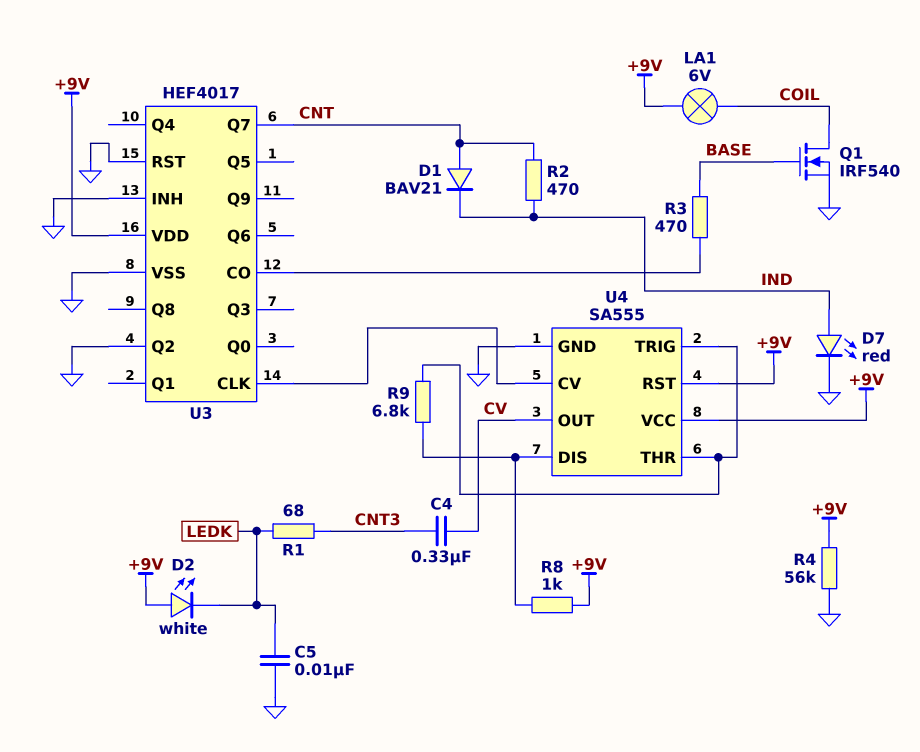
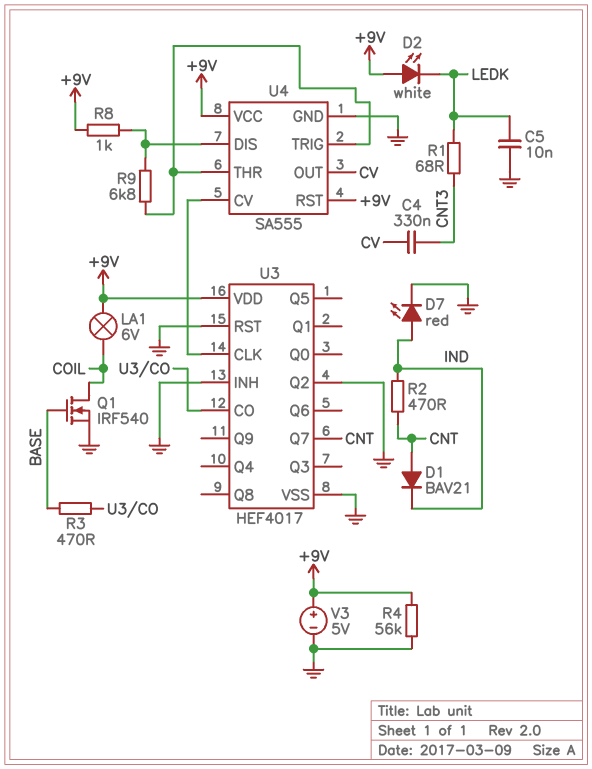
V3: none -> 5V (plus +9V, minus GND)

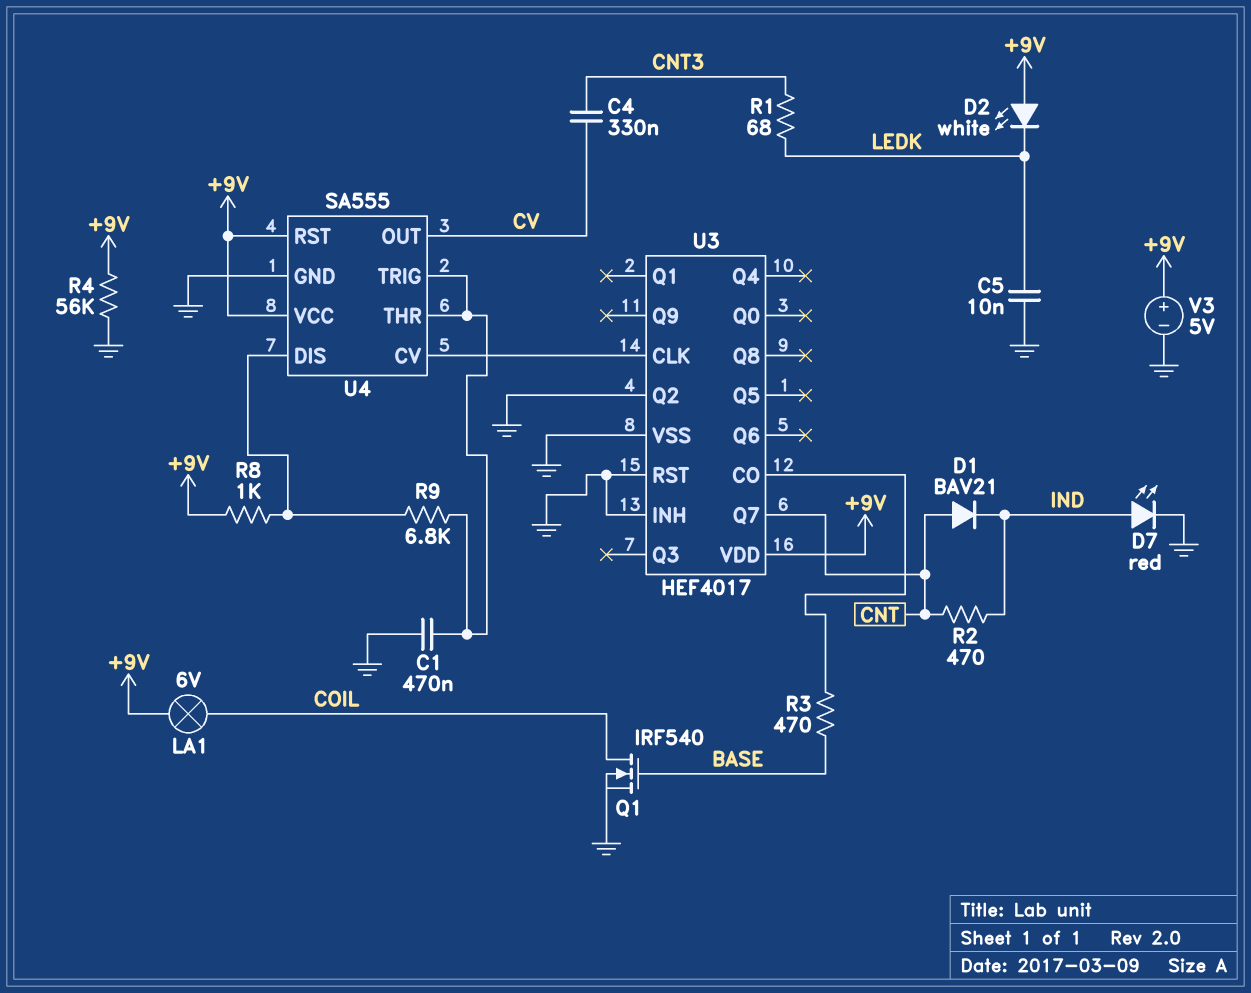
C1: none -> 470nF (GND, U4/THR)

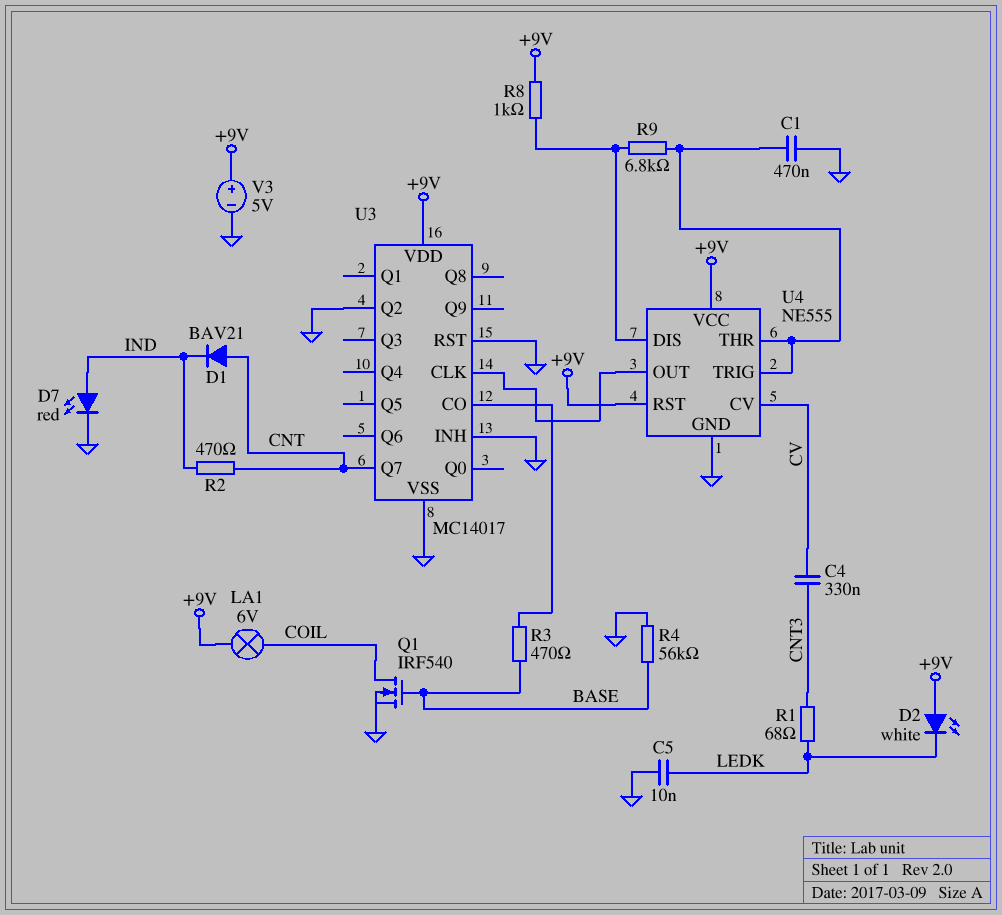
R4: 56k (+9V, GND) -> 56k (BASE, GND)
U3: HEF4017 -> MC14017
U4: SA555 -> NE555
U4 pin CV: U3/CLK -> CV
U4 pin OUT: CV -> U3/CLK

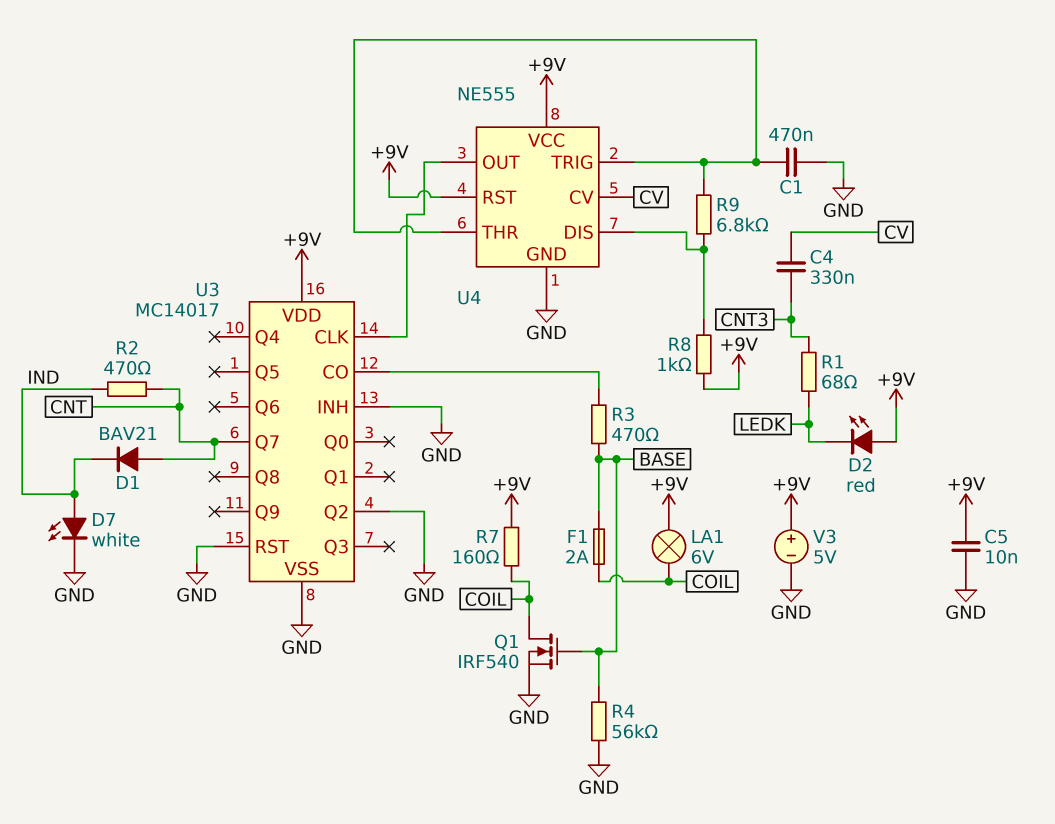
C5: 10nF (GND, LEDK) -> 10nF (+9V, GND)
D2: LED white (A +9V, K LEDK) -> LED red (A +9V, K LEDK)
D7: LED red (A IND, K GND) -> LED white (A IND, K GND)
F1: none -> 2A (BASE, COIL)
R7: none -> 160 (+9V, COIL)

